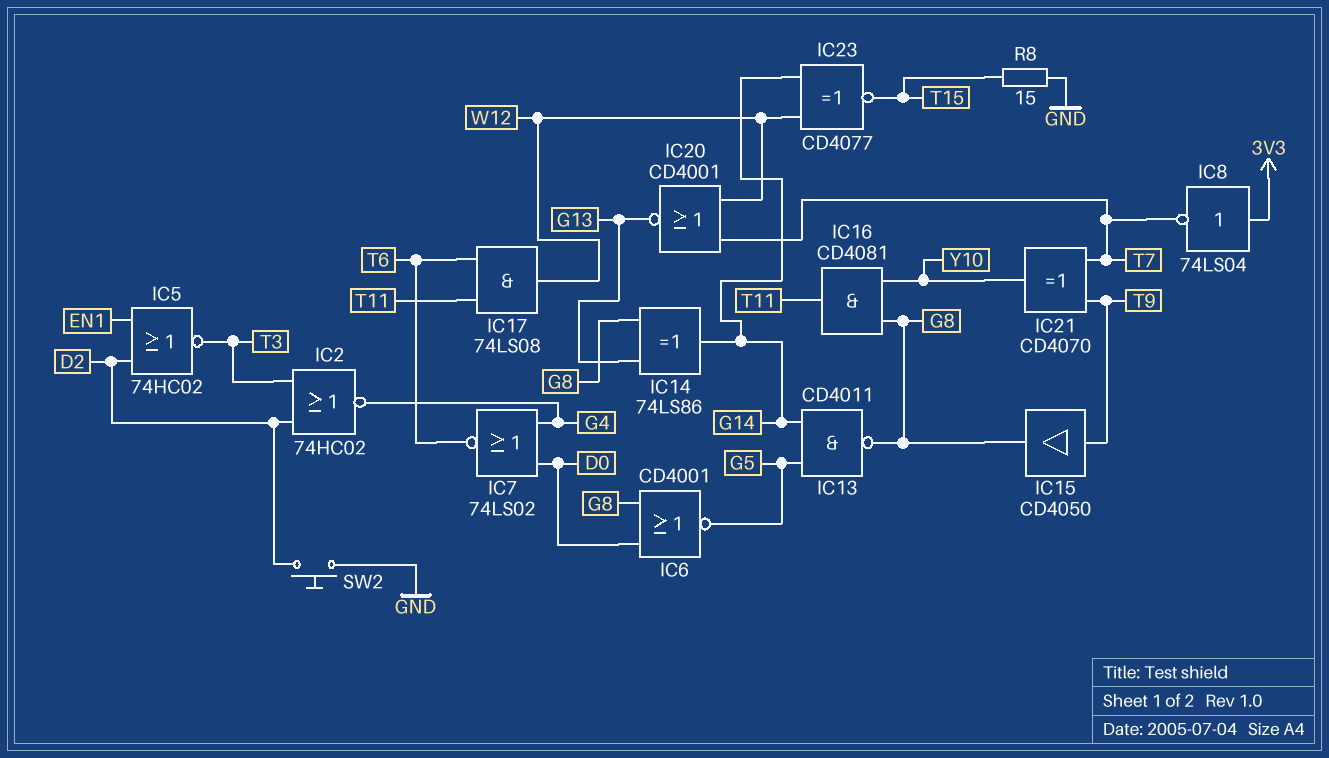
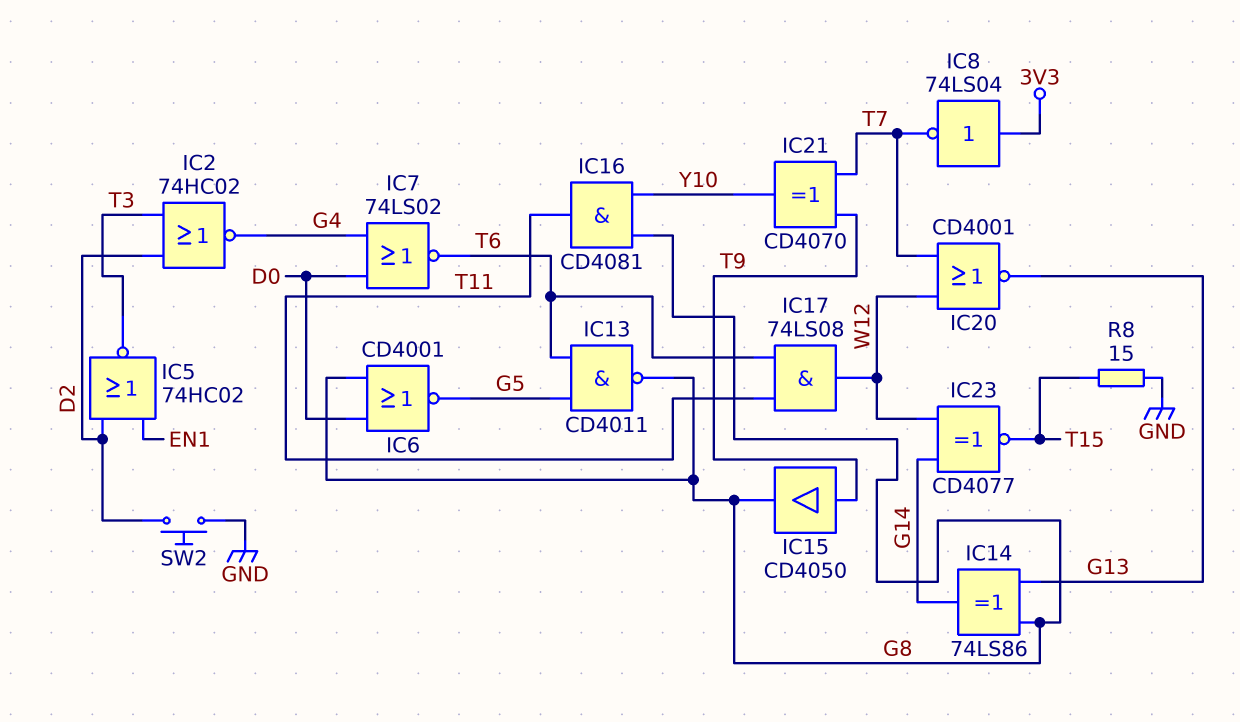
IC13: NAND CD4011 (in G5, in G14, out G8) -> NAND CD4011 (in G5, in T6, out G8)

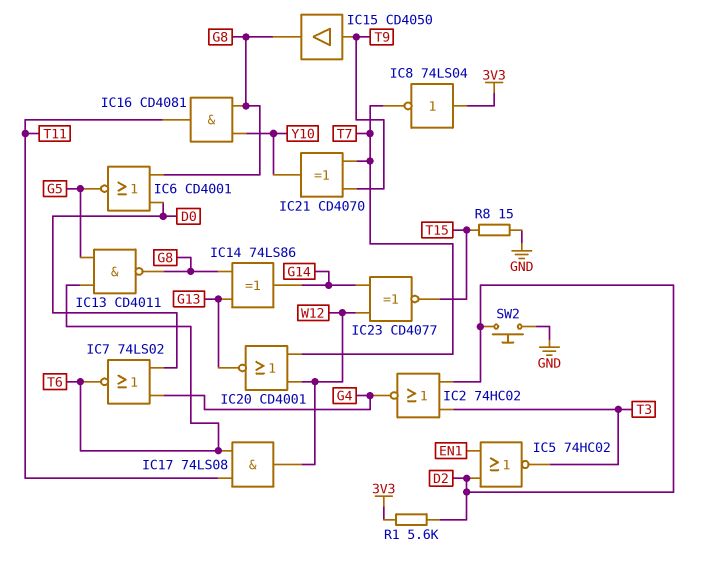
R1: none -> 5.6k (3V3, D2)

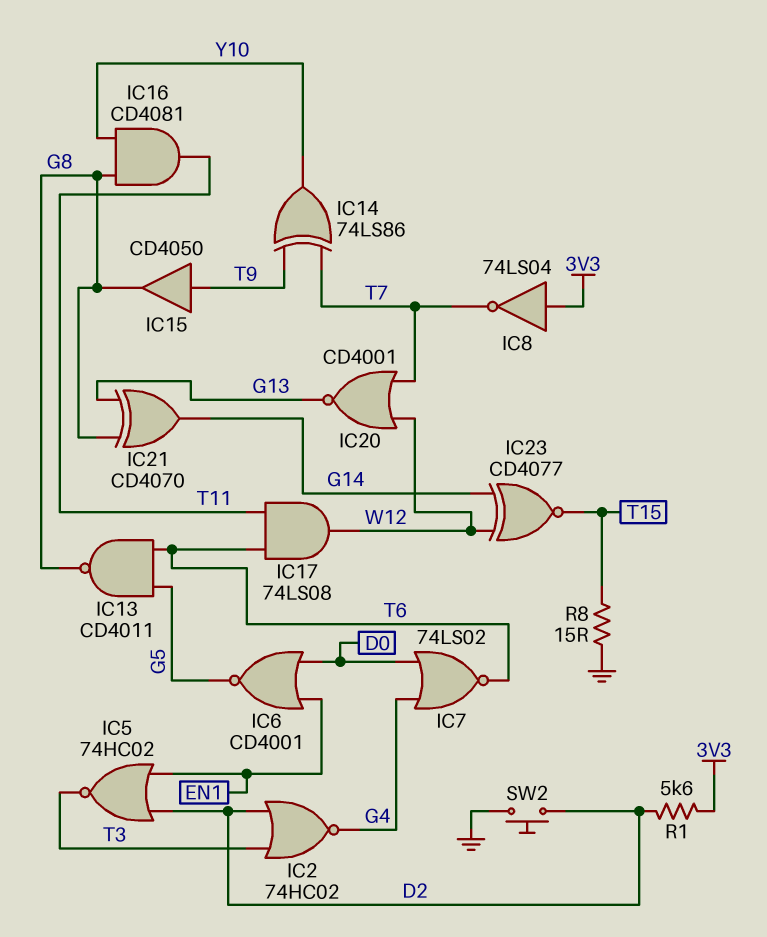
IC6: NOR CD4001 (in D0, in G8, out G5) -> NOR CD4001 (in D0, in EN1, out G5)
IC14: XOR 74LS86 (in G8, in G13, out G14) -> XOR 74LS86 (in T7, in T9, out Y10)
IC21: XOR CD4070 (in T7, in T9, out Y10) -> XOR CD4070 (in G8, in G13, out G14)

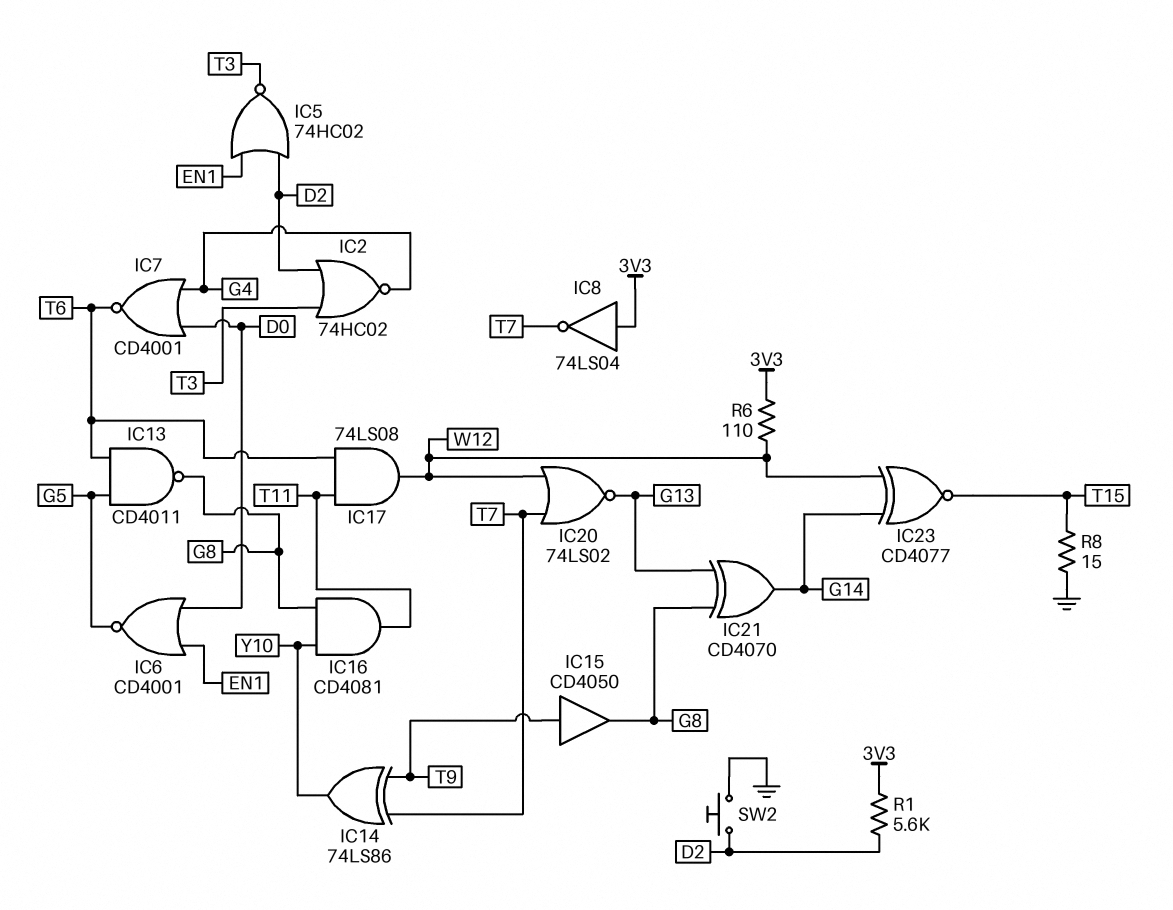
IC7: NOR 74LS02 (in D0, in G4, out T6) -> NOR CD4001 (in D0, in G4, out T6)
IC20: NOR CD4001 (in T7, in W12, out G13) -> NOR 74LS02 (in T7, in W12, out G13)
R6: none -> 110 (3V3, W12)

